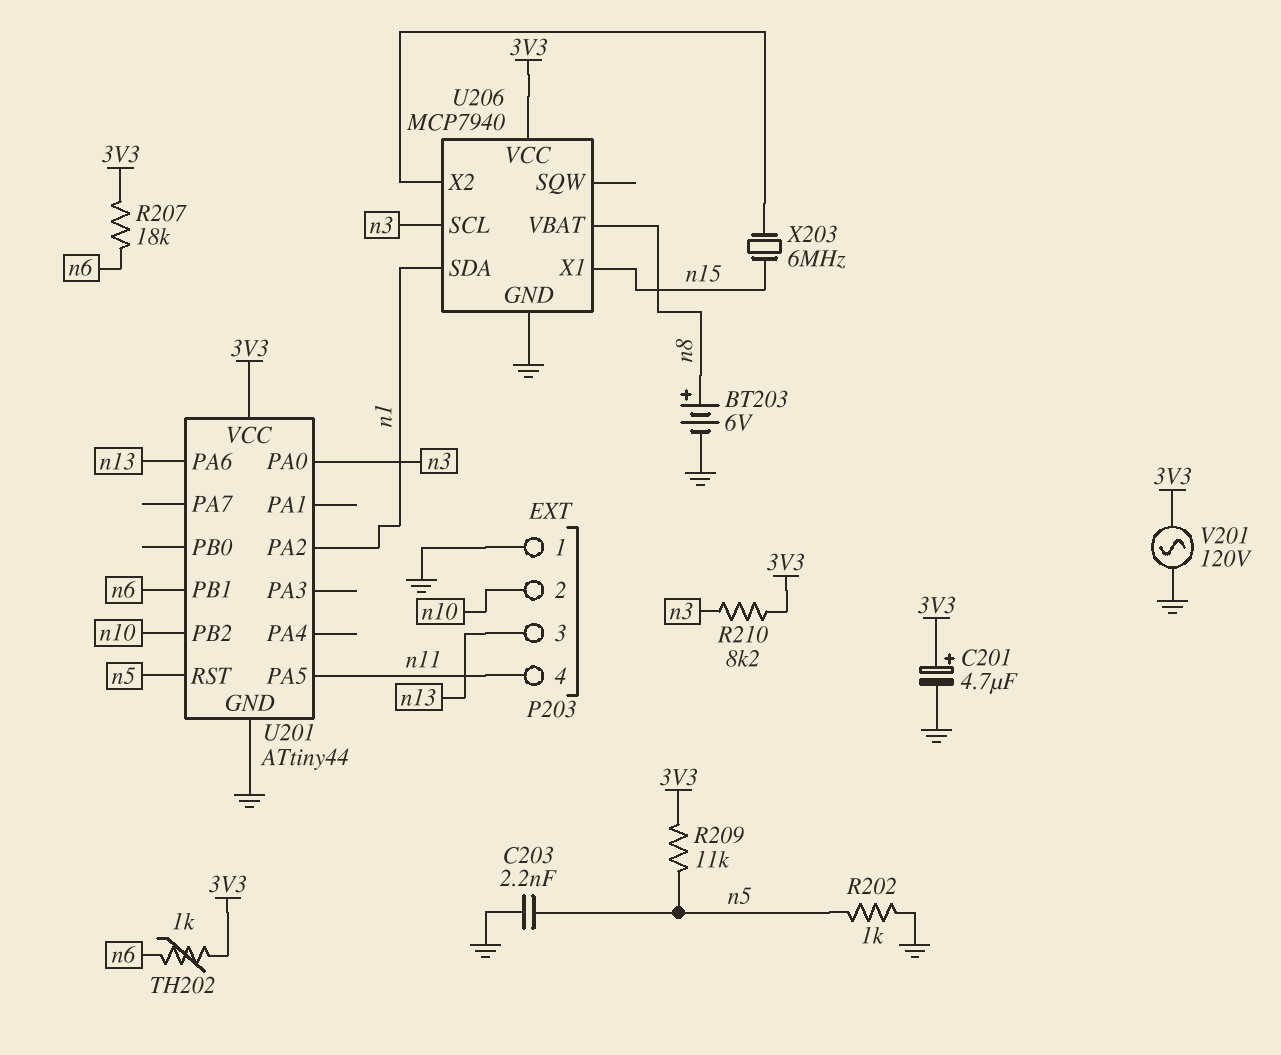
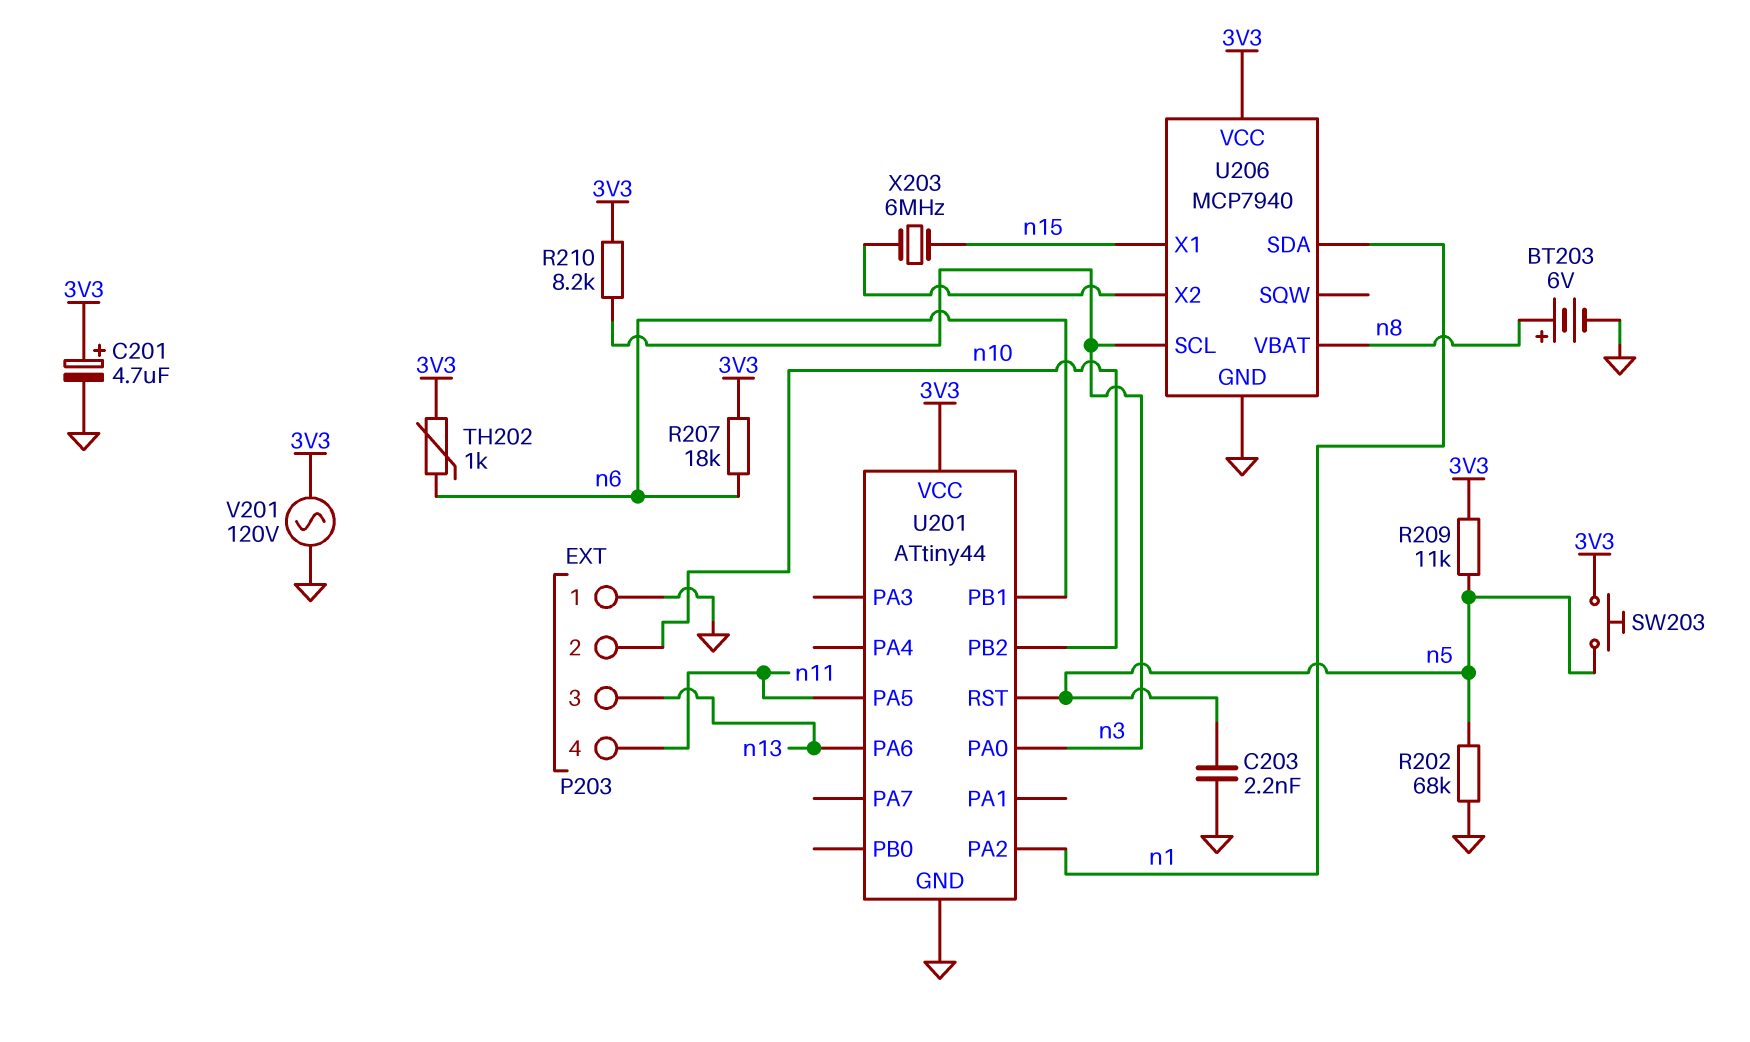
R202: 1k (GND, n5) -> 68k (GND, n5)
SW203: none -> button (3V3, n5)

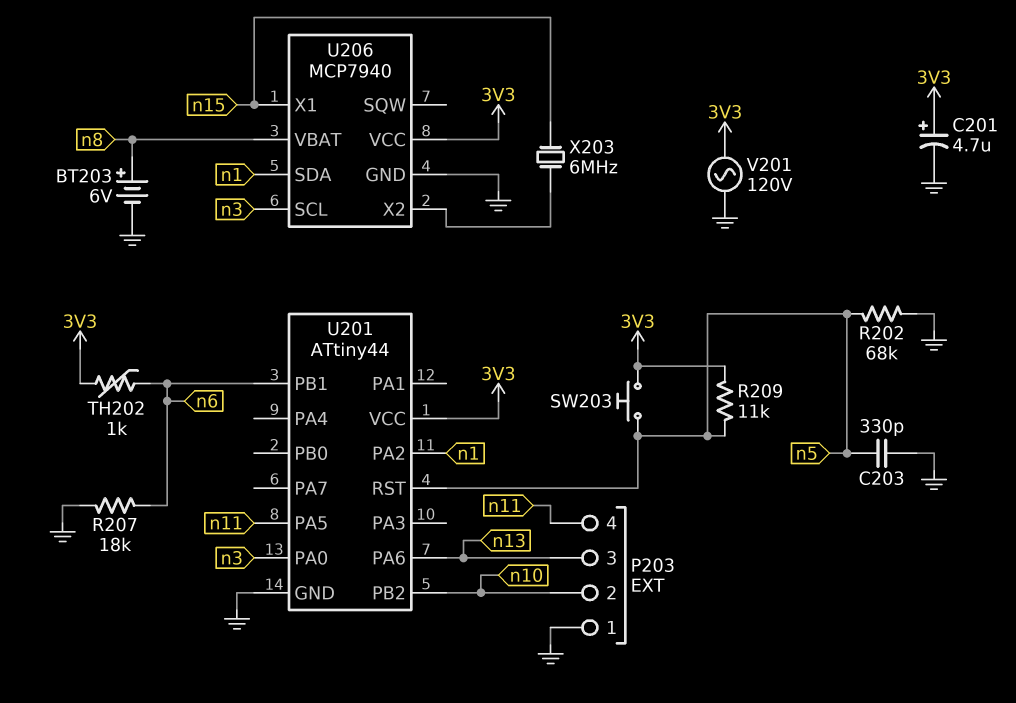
C203: 2.2nF (GND, n5) -> 330pF (GND, n5)
R207: 18k (3V3, n6) -> 18k (GND, n6)
R210: 8.2k (3V3, n3) -> none

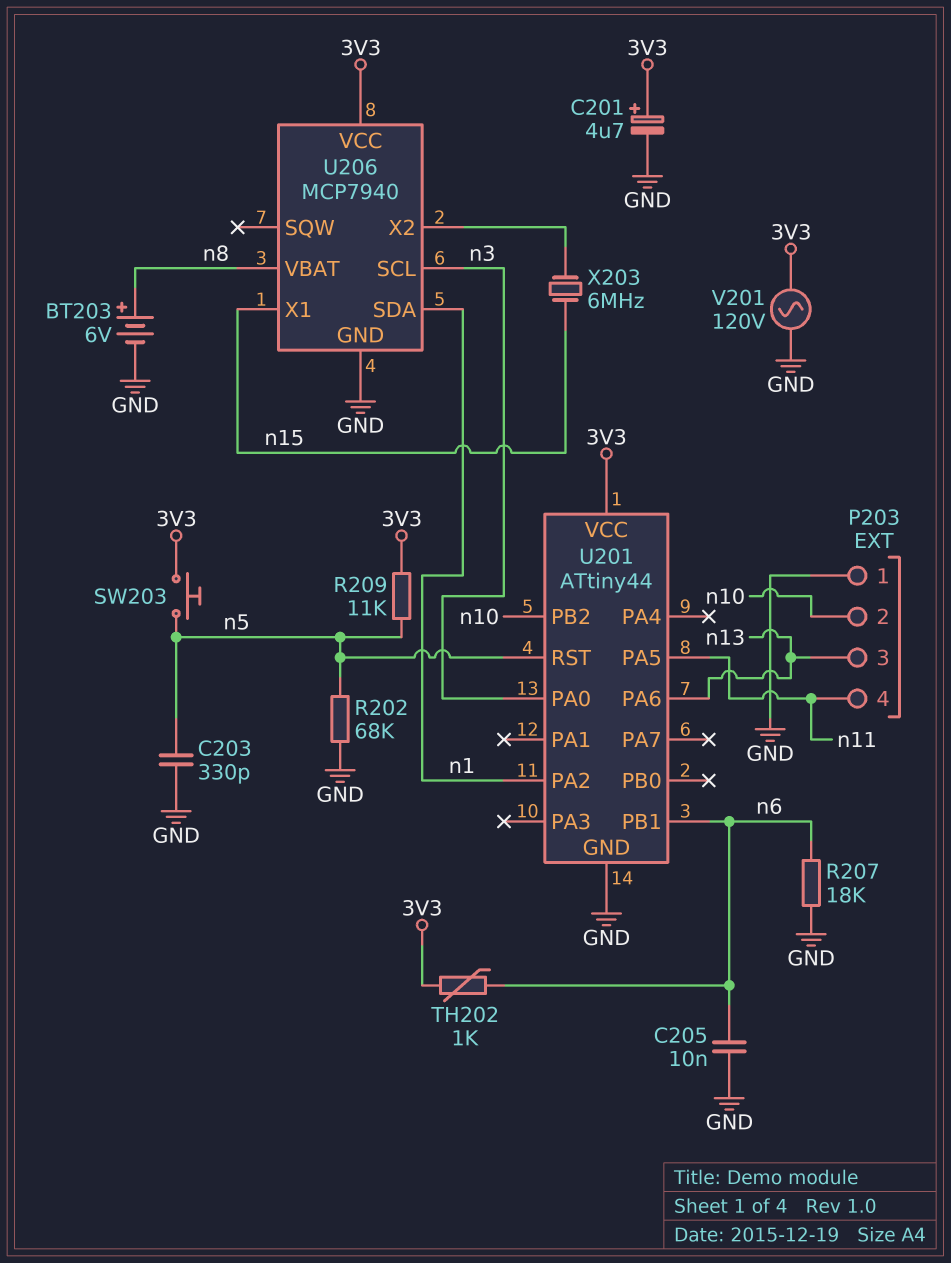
C205: none -> 10nF (GND, n6)

